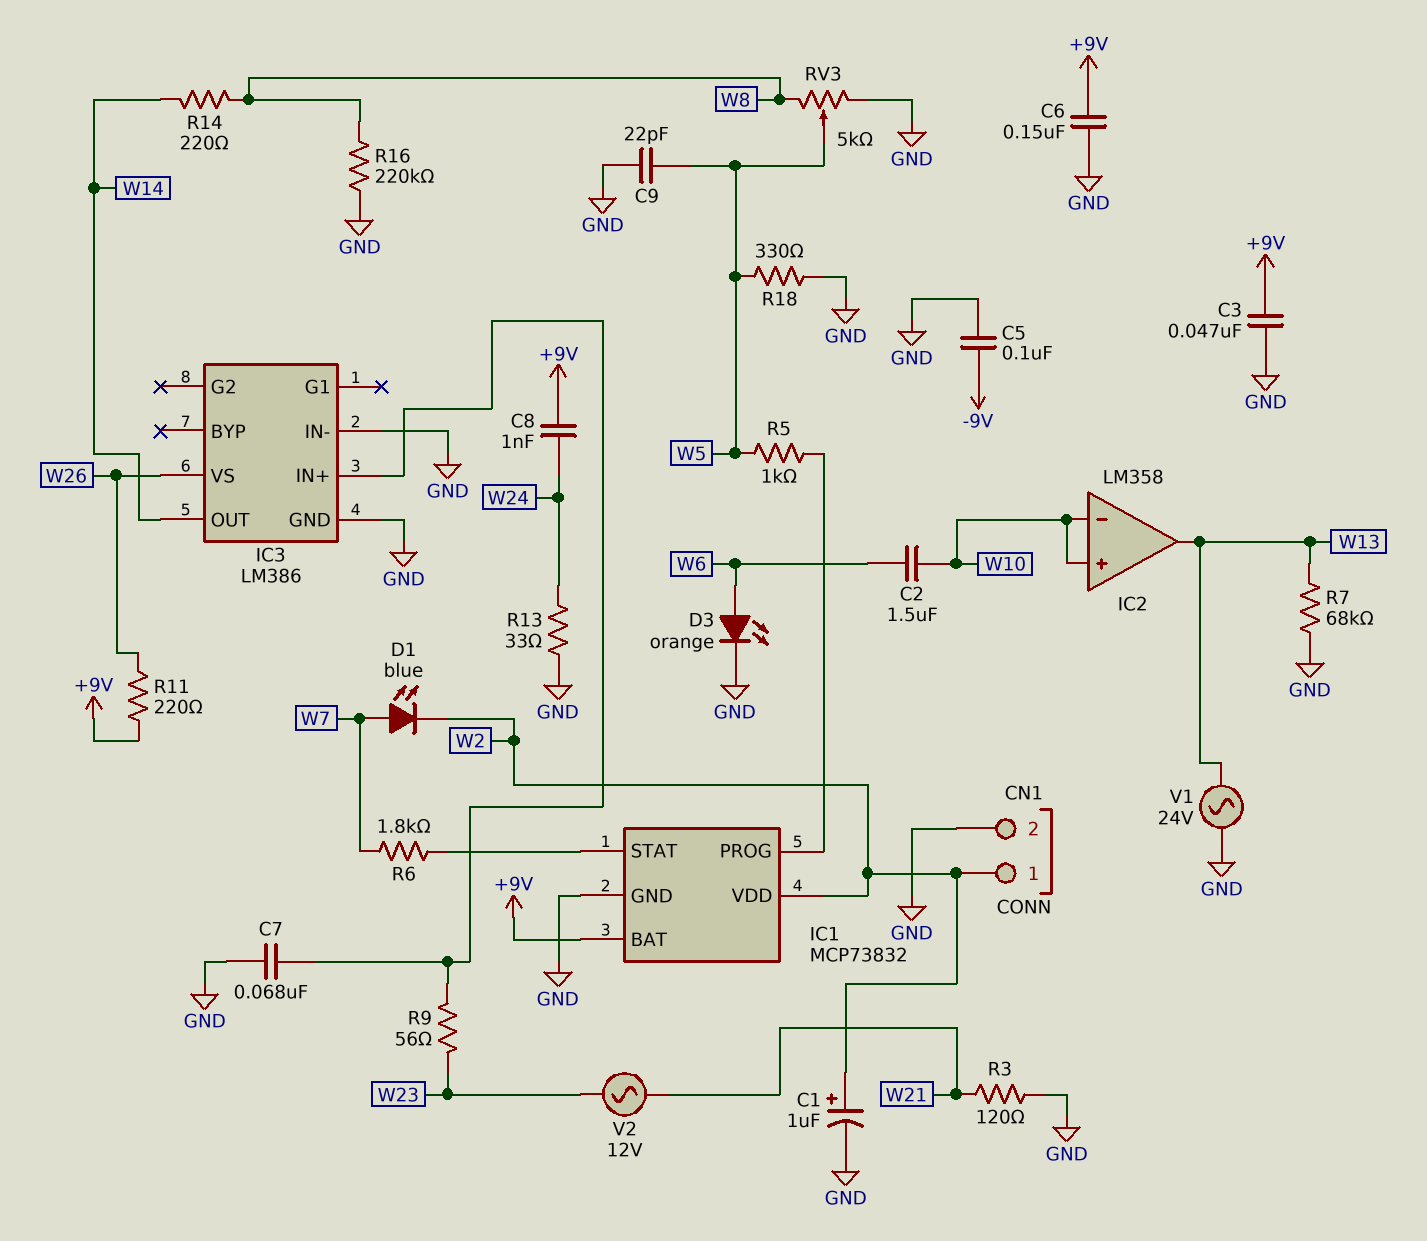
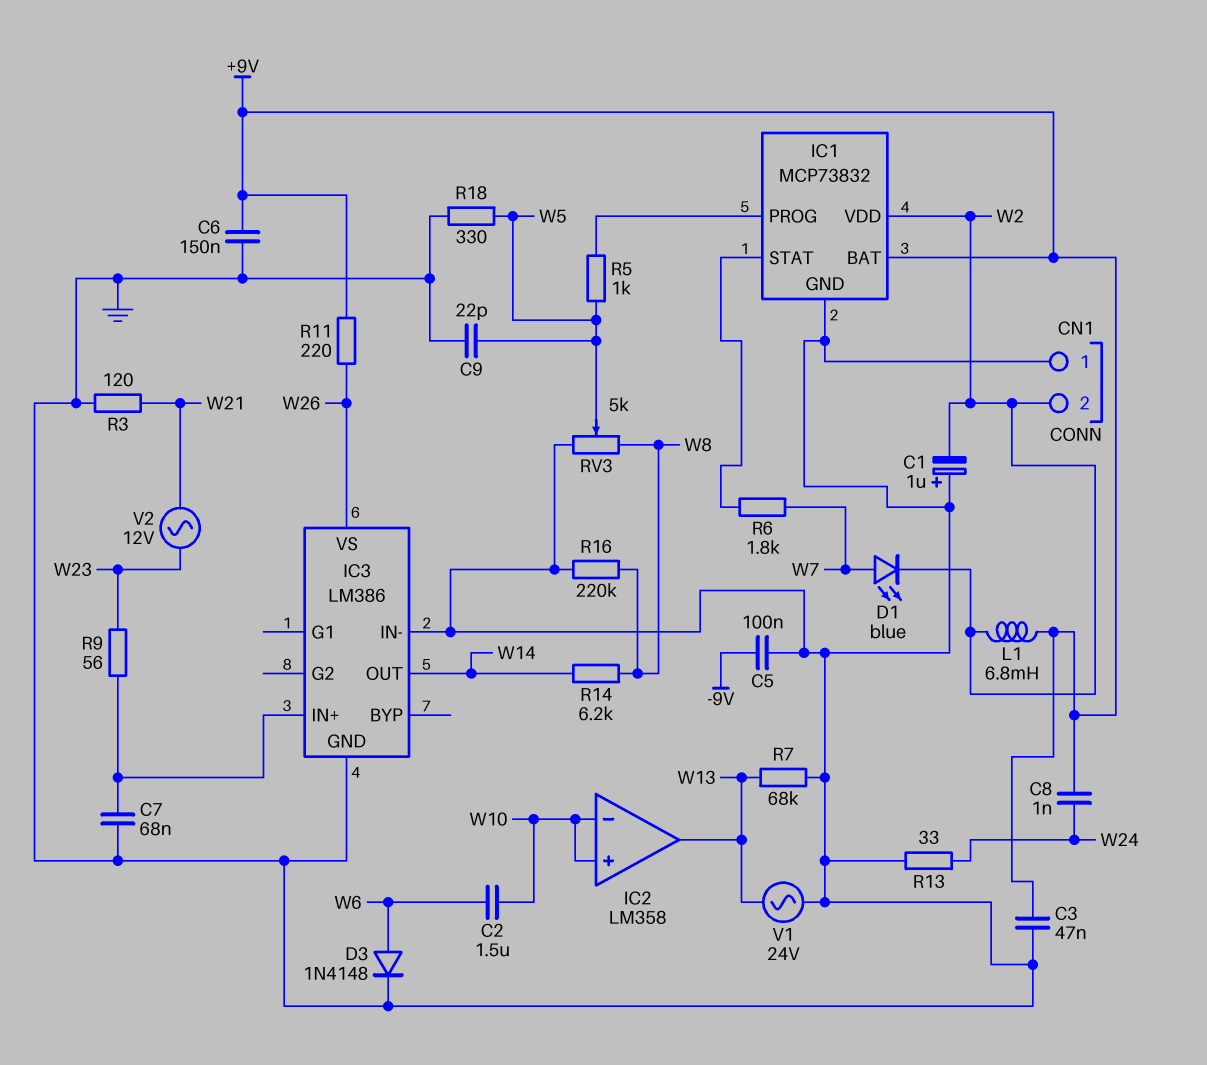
C1: 1uF (plus W2, minus GND) -> 1uF (plus GND, minus W2)
CN1 pin 1: W2 -> GND
CN1 pin 2: GND -> W2
D3: LED orange (A W6, K GND) -> diode 1N4148 (A W6, K GND)
L1: none -> 6.8mH (+9V, W2)
R14: 220 (W8, W14) -> 6.2k (W8, W14)

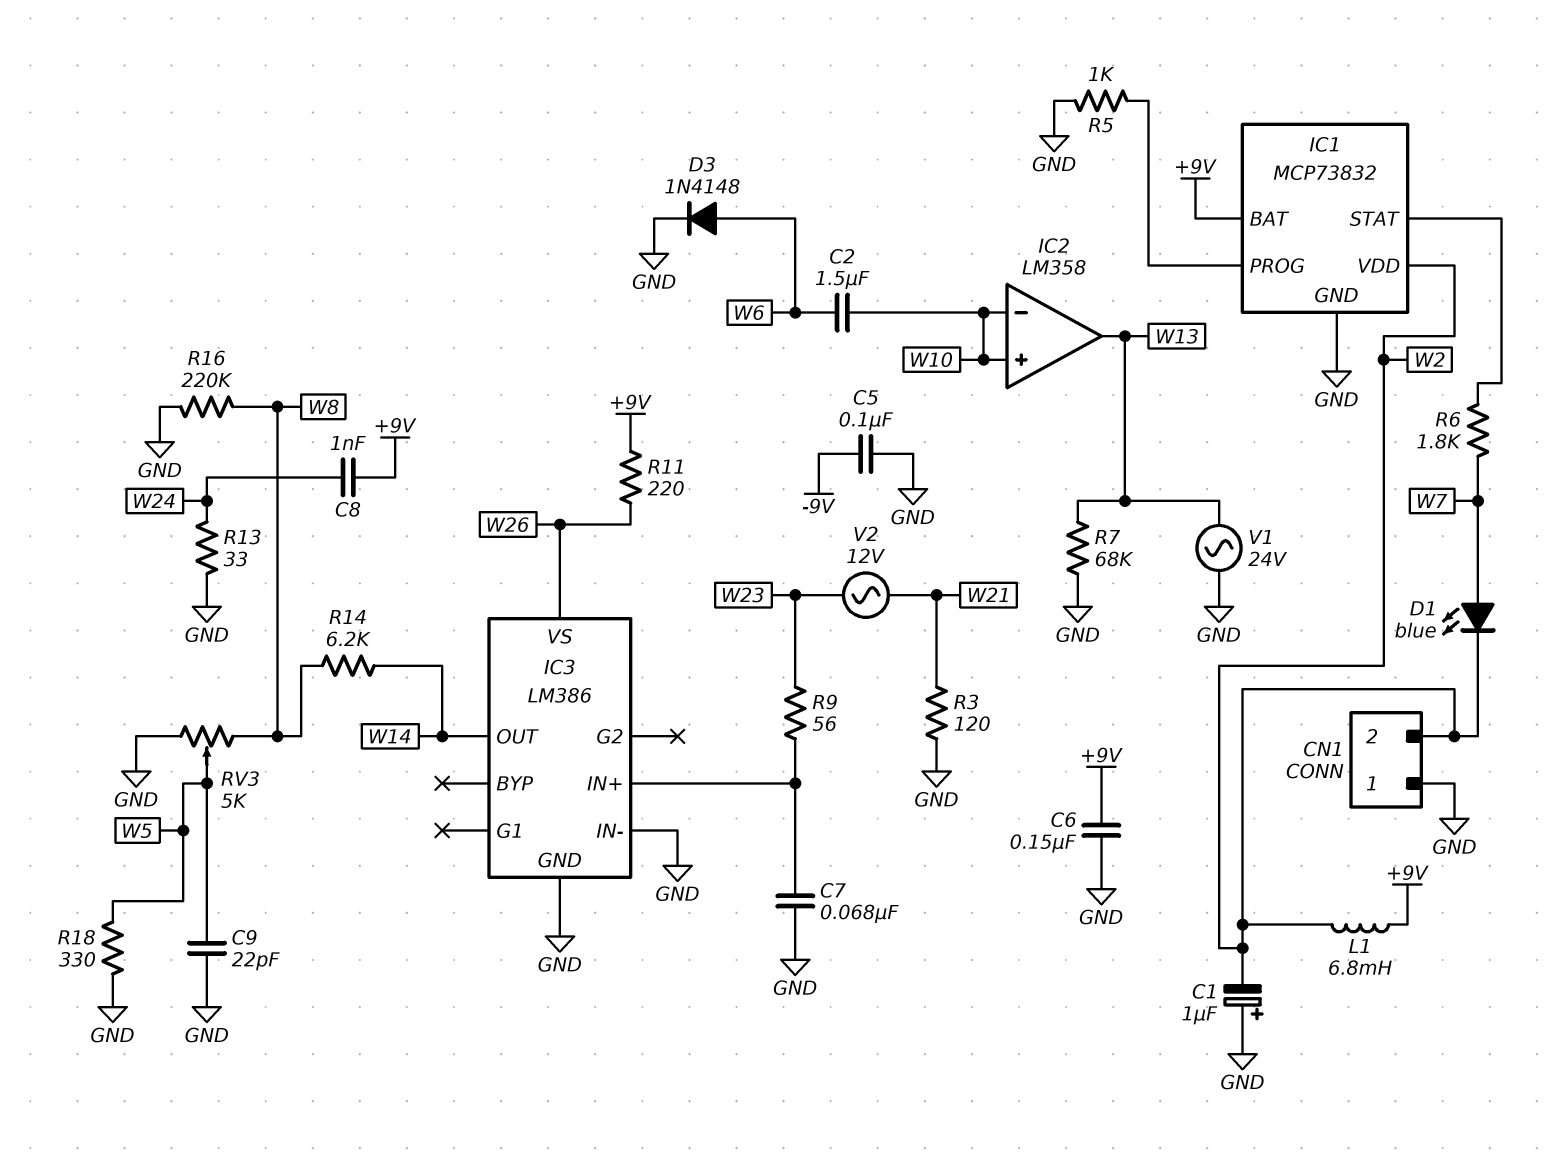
C3: 47nF (+9V, GND) -> none
R5: 1k (IC1/PROG, W5) -> 1k (GND, IC1/PROG)

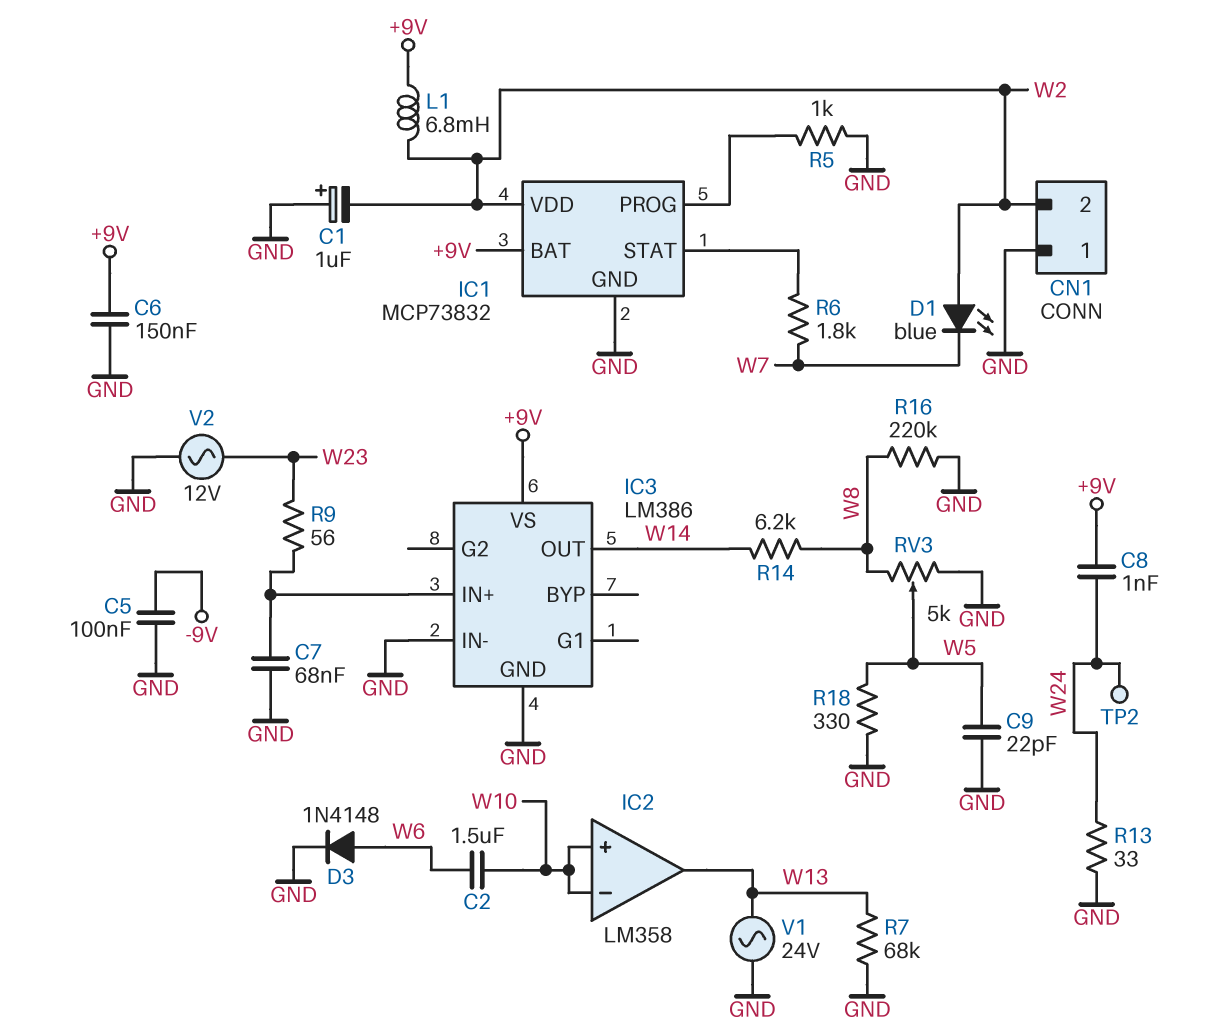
D1: LED blue (A W7, K W2) -> LED blue (A W2, K W7)
IC3 pin VS: W26 -> +9V
R3: 120 (GND, W21) -> none
R11: 220 (+9V, W26) -> none
TP2: none -> test point (W24)
V2: AC 12V (W21, W23) -> AC 12V (GND, W23)

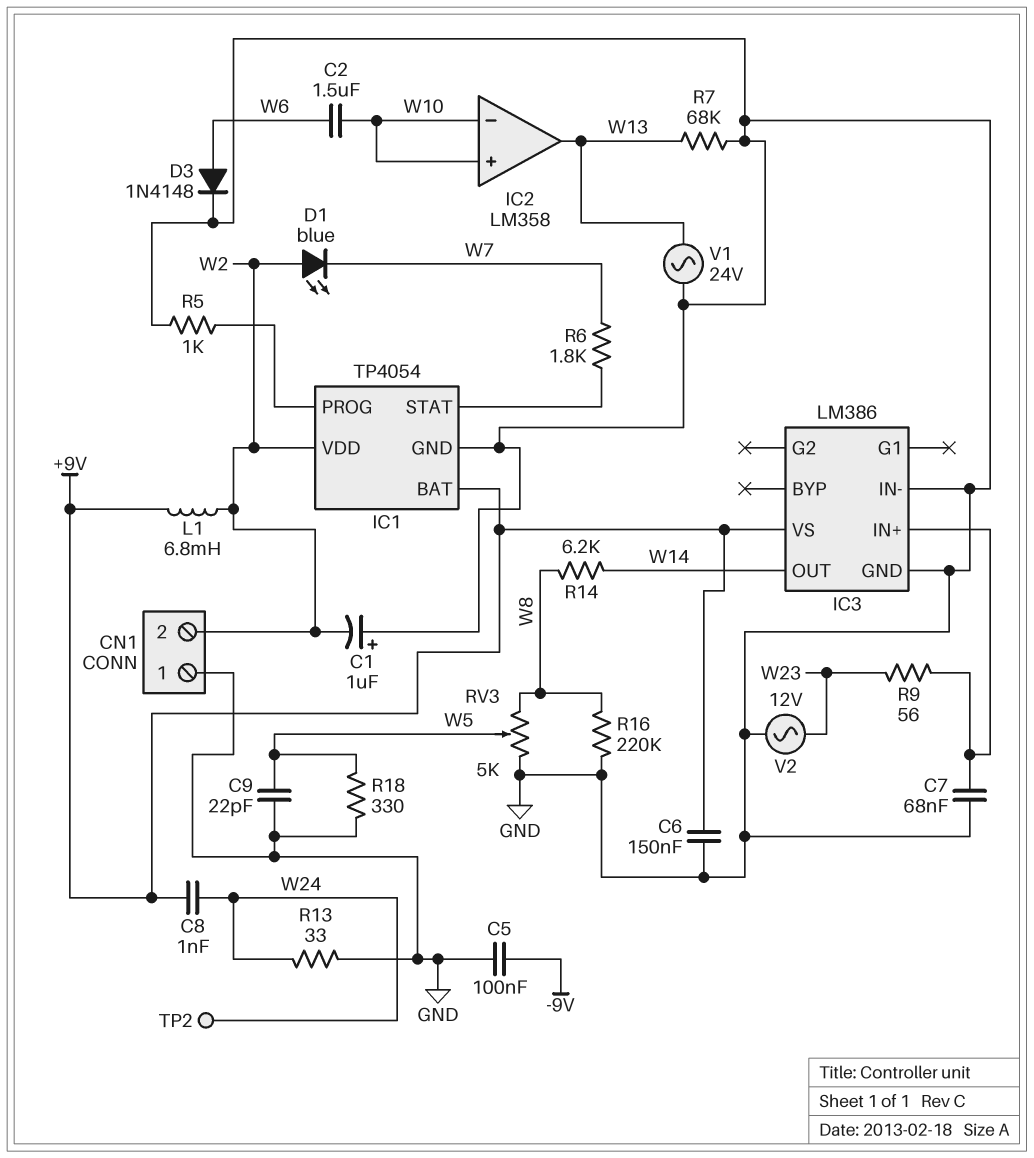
IC1: MCP73832 -> TP4054

